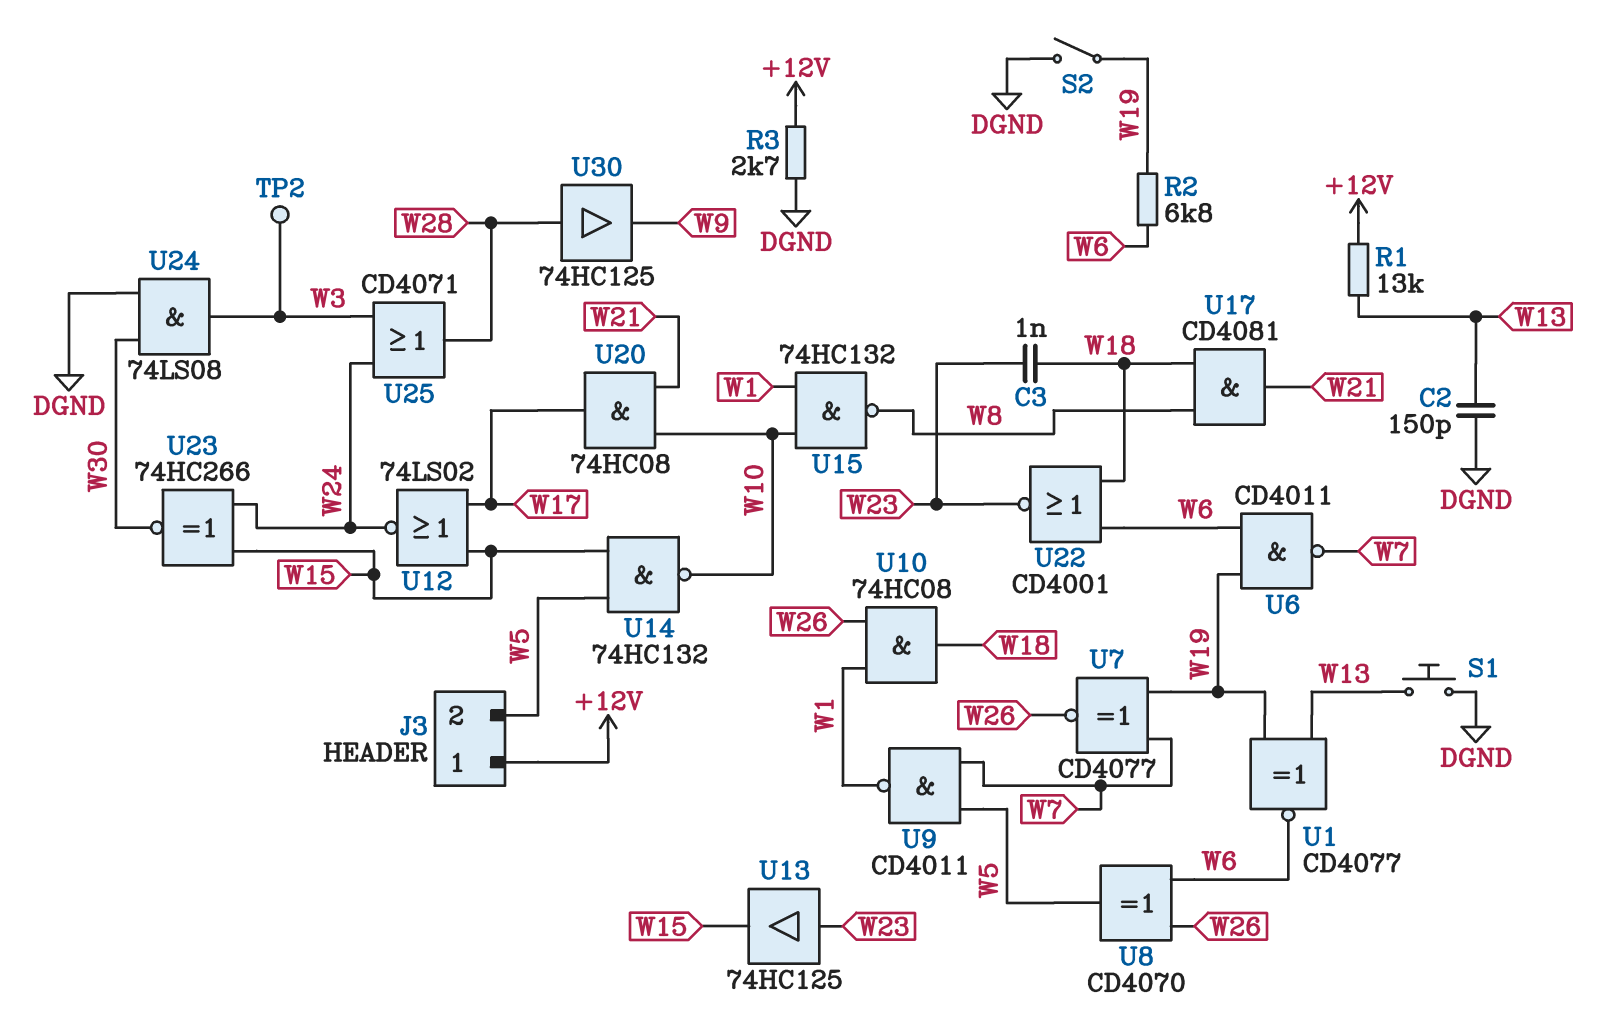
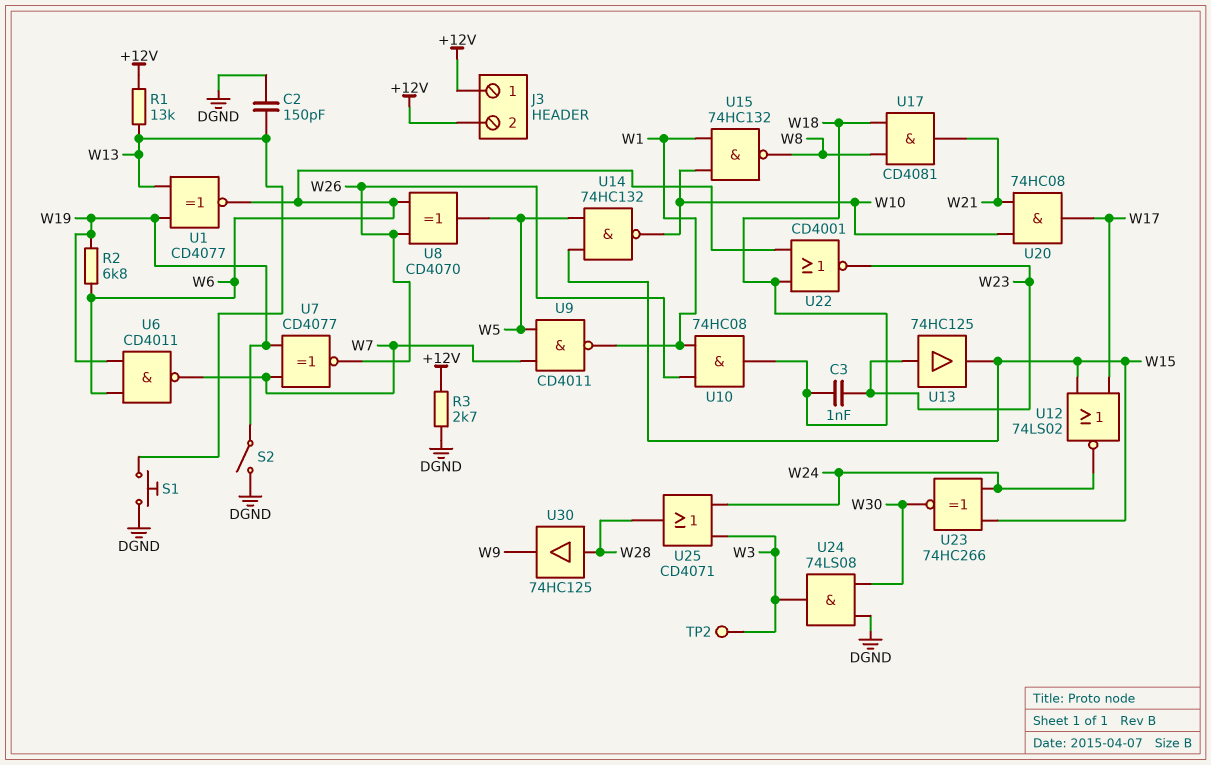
J3 pin 2: W5 -> +12V

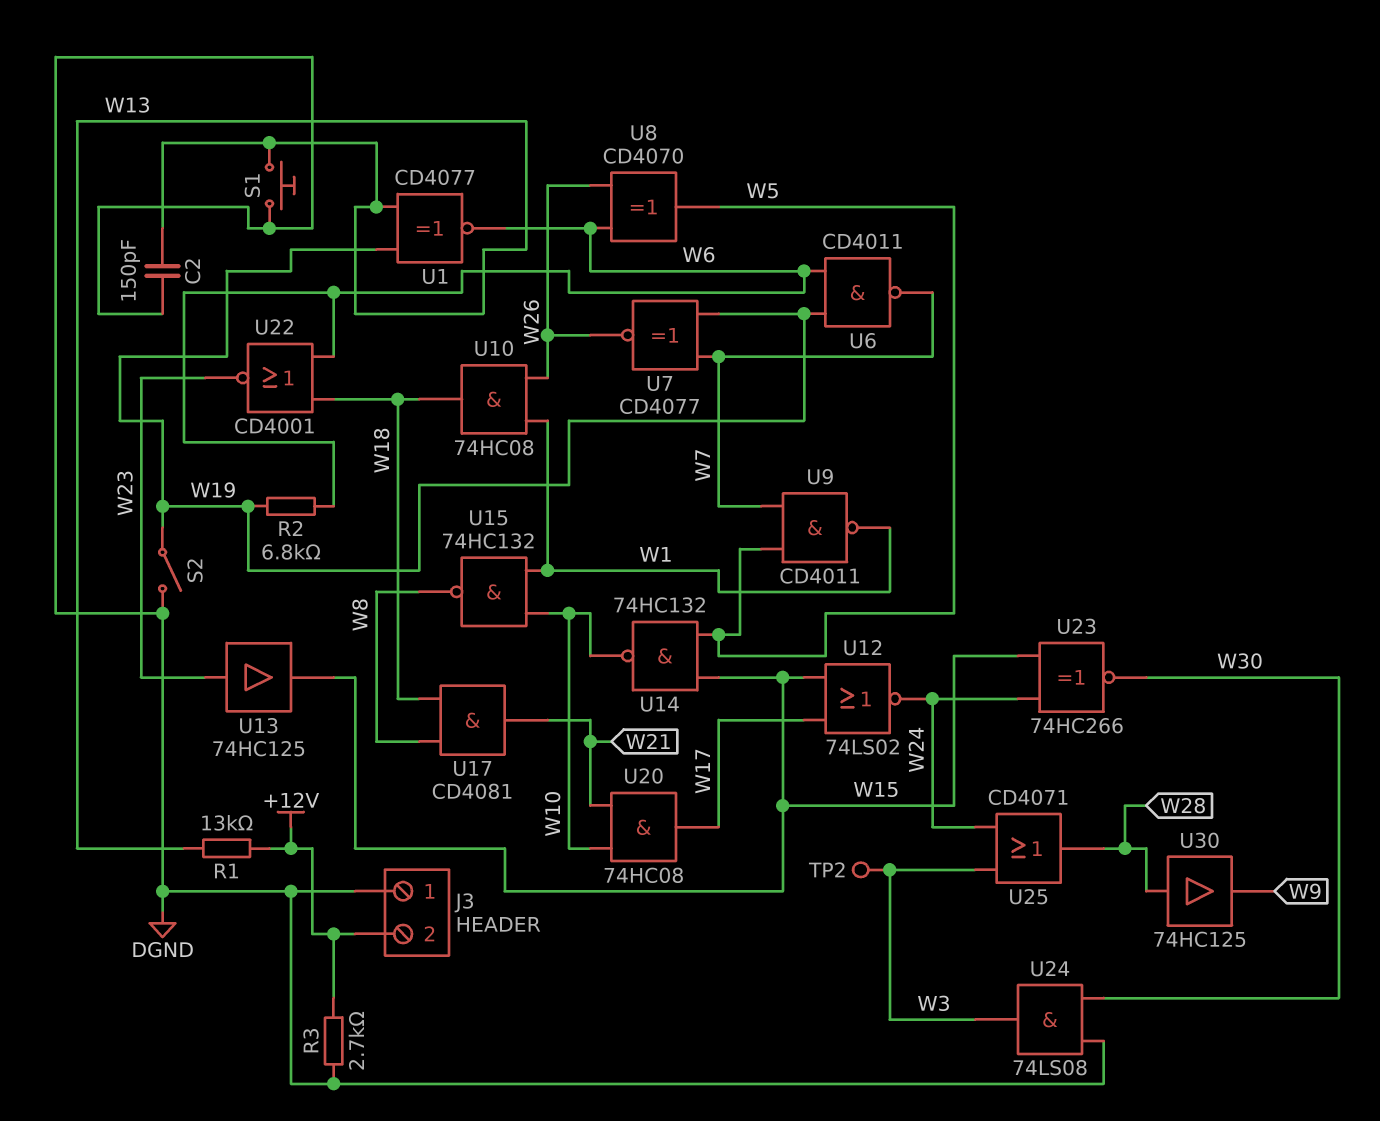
C3: 1nF (W18, W23) -> none
J3 pin 1: +12V -> DGND

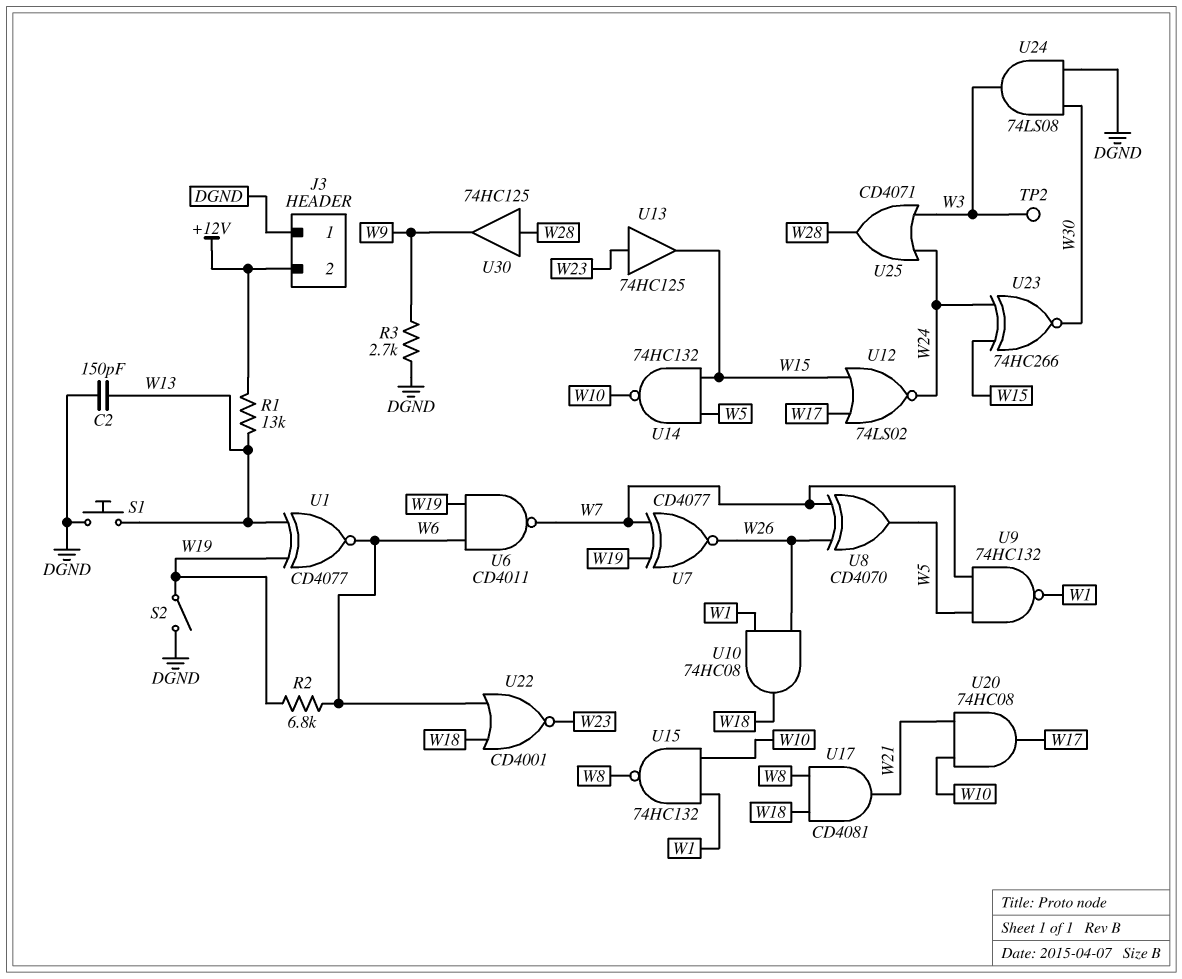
R3: 2.7k (+12V, DGND) -> 2.7k (DGND, W9)
U8: XOR CD4070 (in W6, in W26, out W5) -> XOR CD4070 (in W7, in W26, out W5)
U9: NAND CD4011 (in W5, in W7, out W1) -> NAND 74HC132 (in W5, in W7, out W1)

